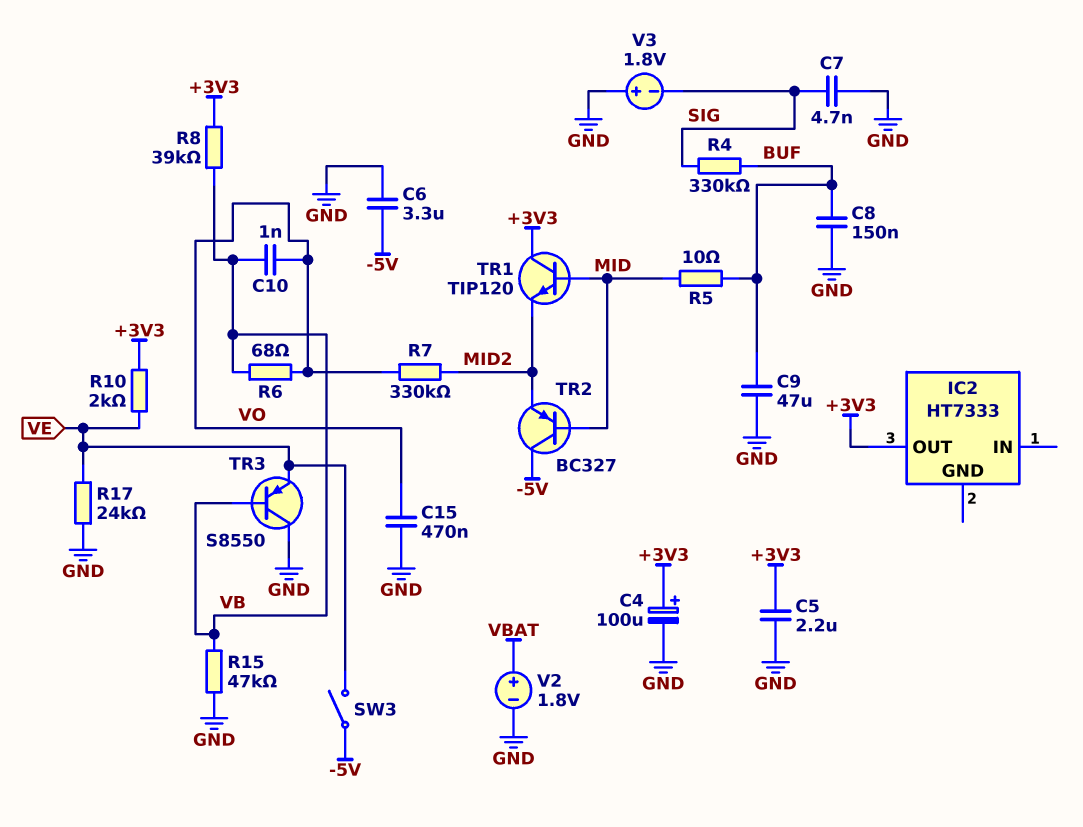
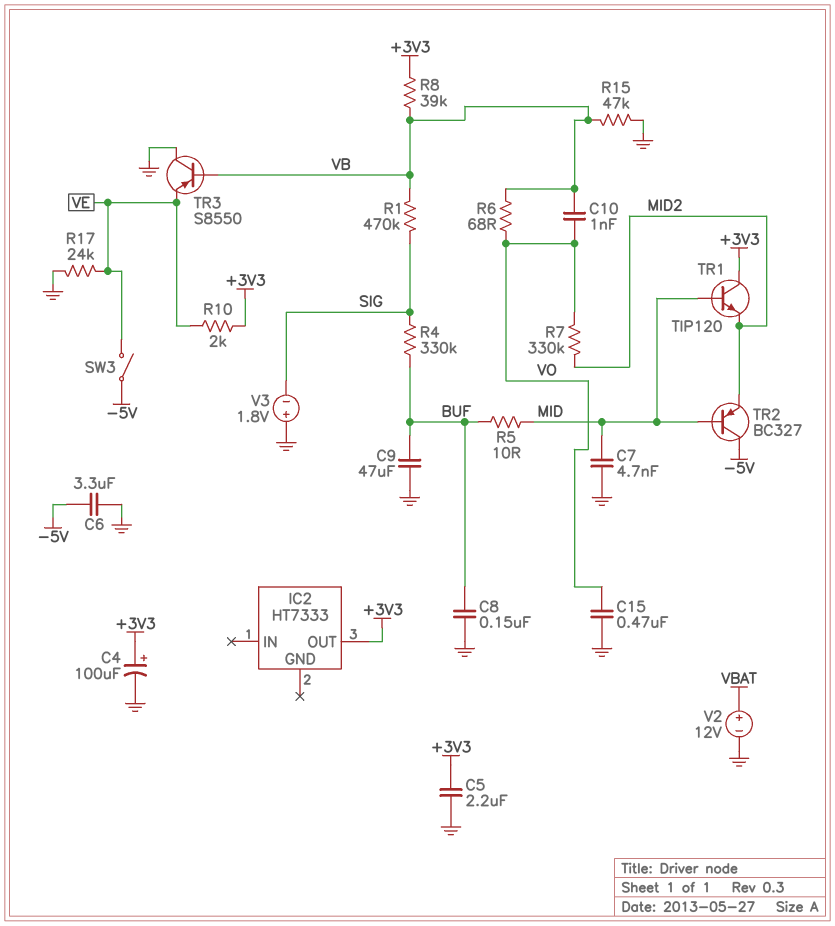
C7: 4.7nF (GND, SIG) -> 4.7nF (GND, MID)
R1: none -> 470k (SIG, VB)
V2: 1.8V (plus VBAT, minus GND) -> 12V (plus VBAT, minus GND)

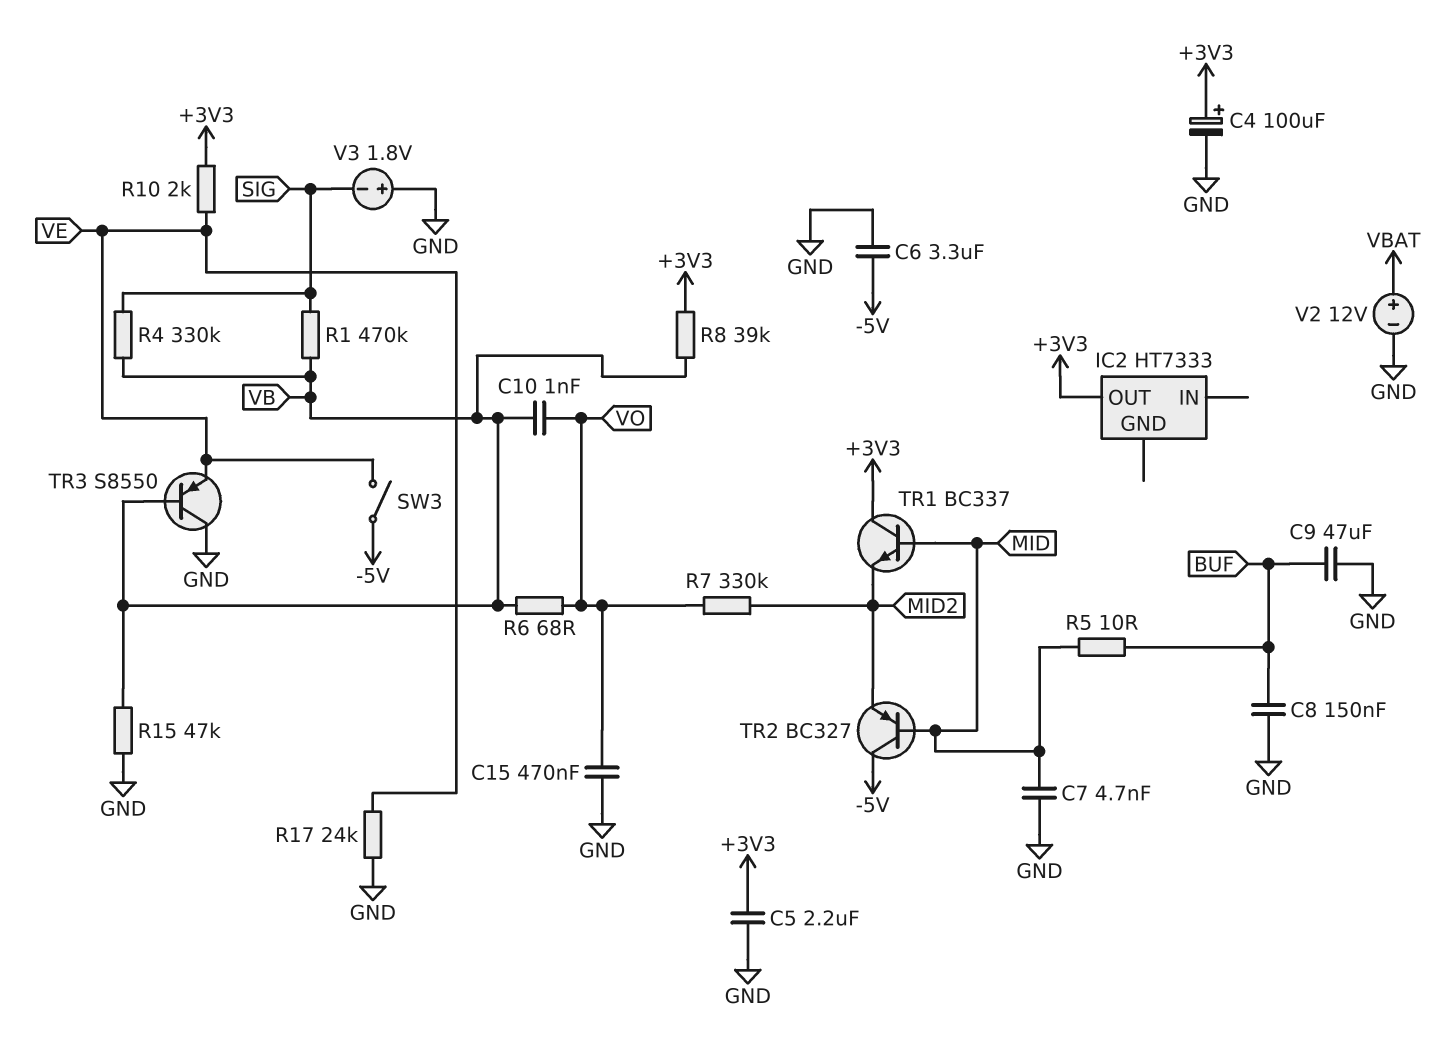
R4: 330k (BUF, SIG) -> 330k (SIG, VB)
TR1: NPN TIP120 (B MID, C +3V3, E MID2) -> NPN BC337 (B MID, C +3V3, E MID2)

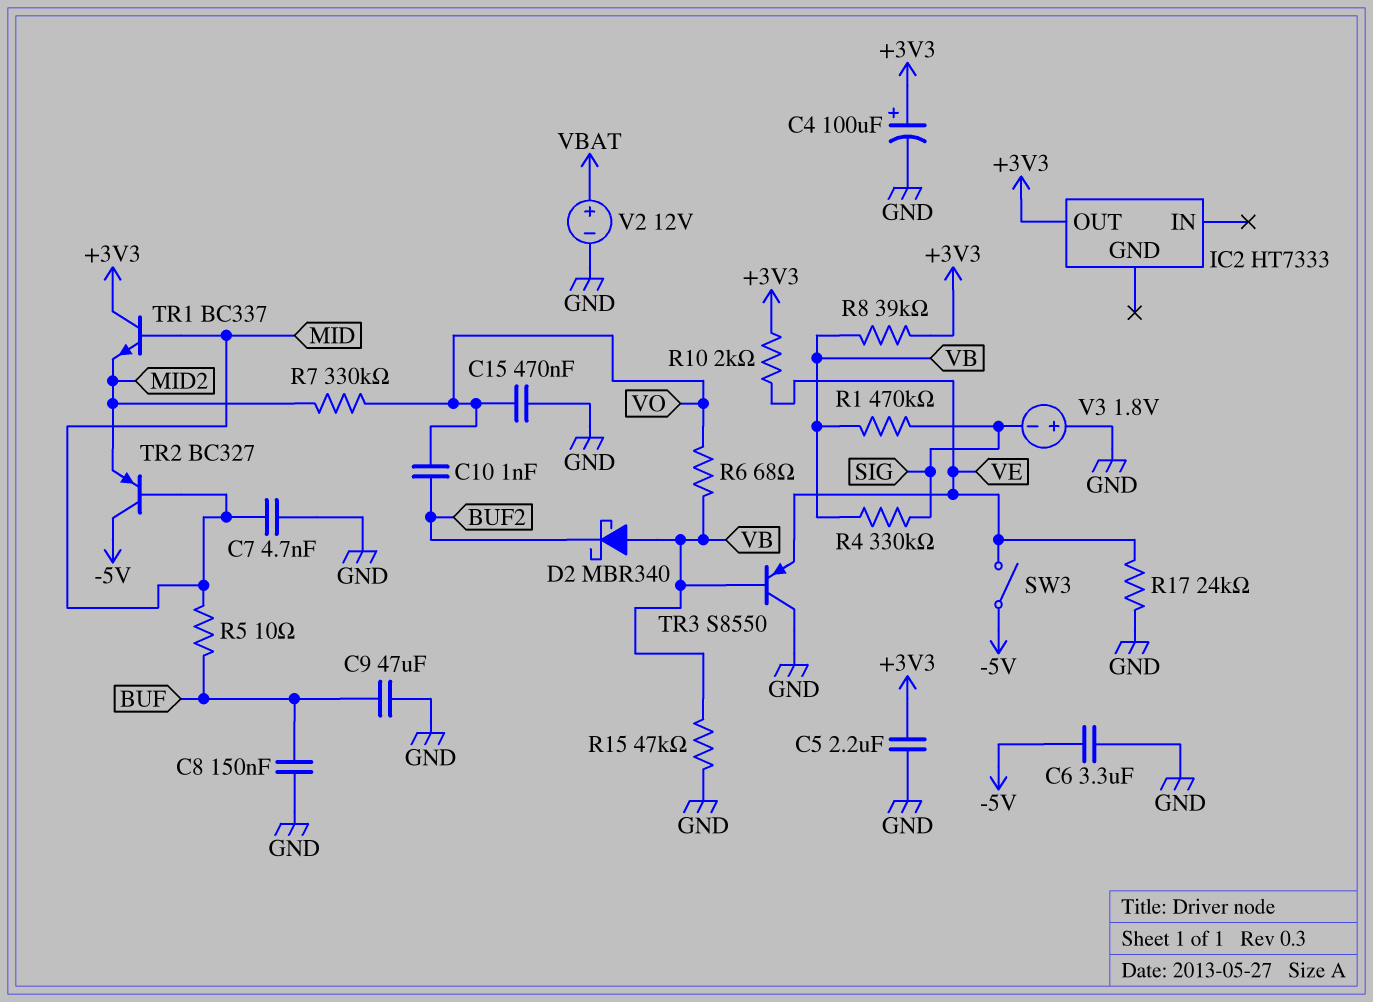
C10: 1nF (VB, VO) -> 1nF (BUF2, VO)
D2: none -> schottky MBR340 (A VB, K BUF2)

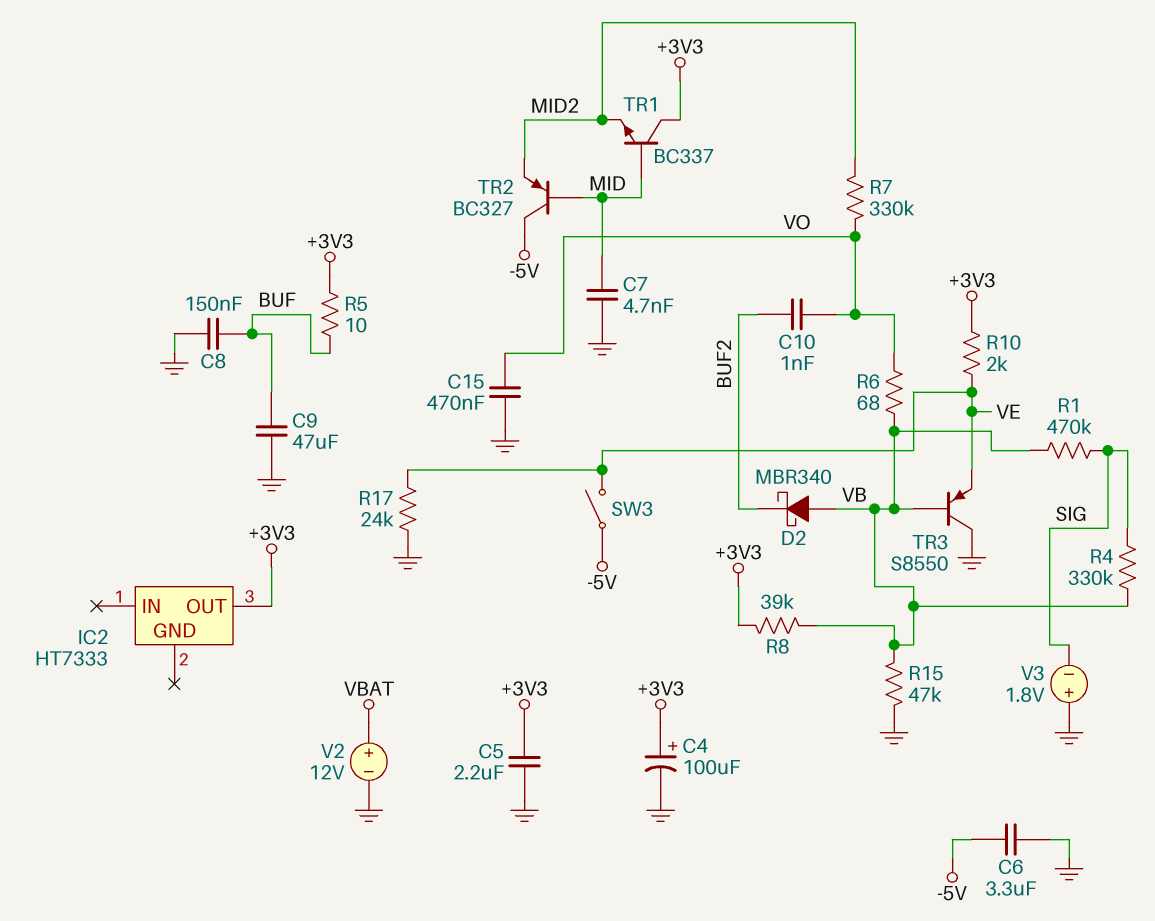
R5: 10 (BUF, MID) -> 10 (+3V3, BUF)

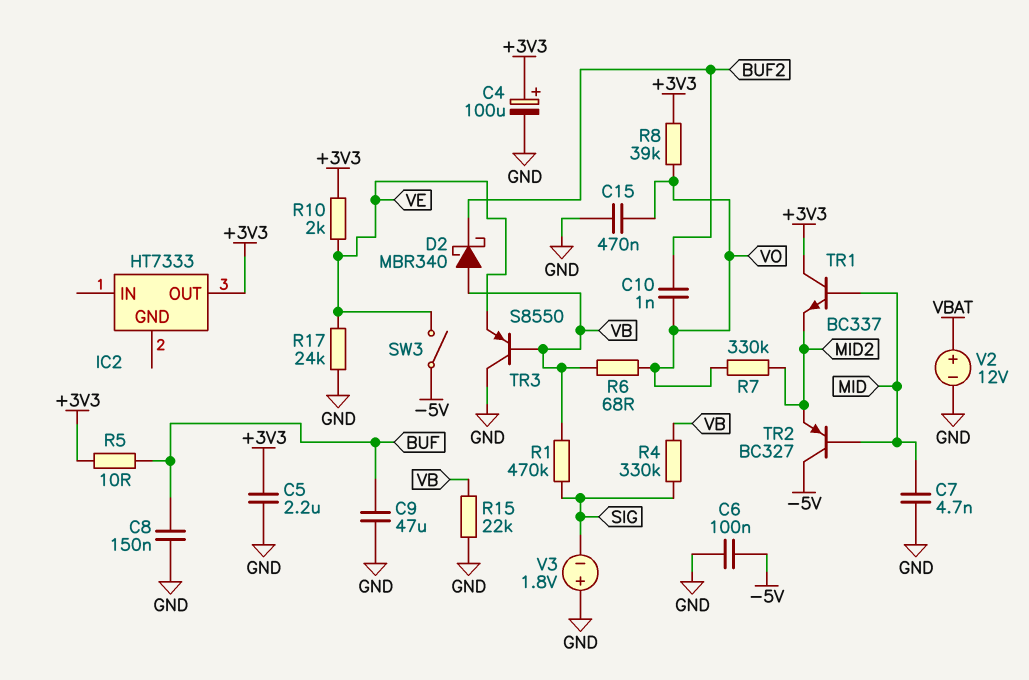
C6: 3.3uF (-5V, GND) -> 100nF (-5V, GND)
R8: 39k (+3V3, VB) -> 39k (+3V3, VO)
R15: 47k (GND, VB) -> 22k (GND, VB)

